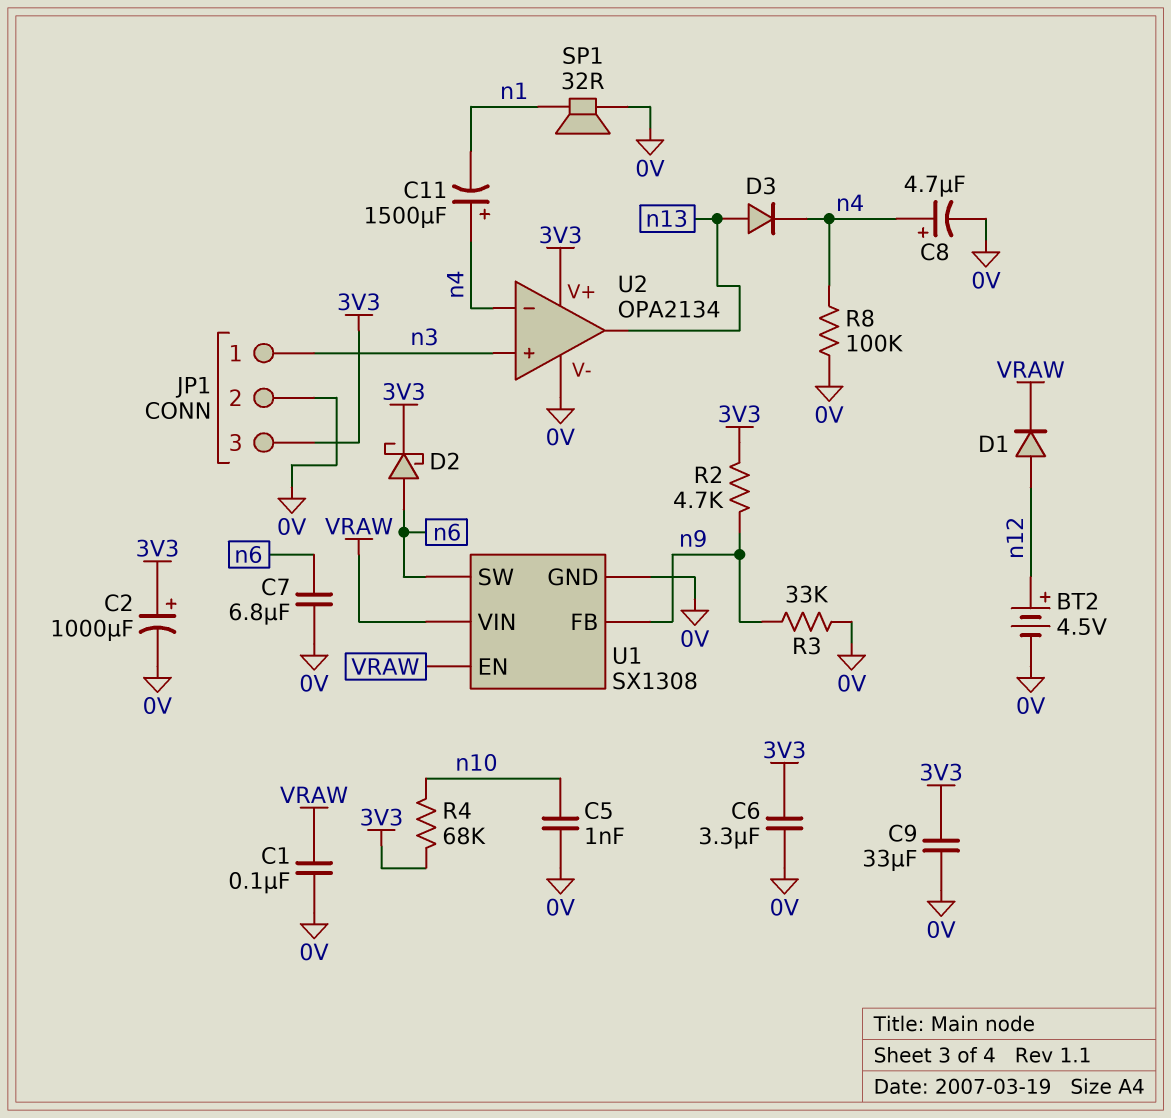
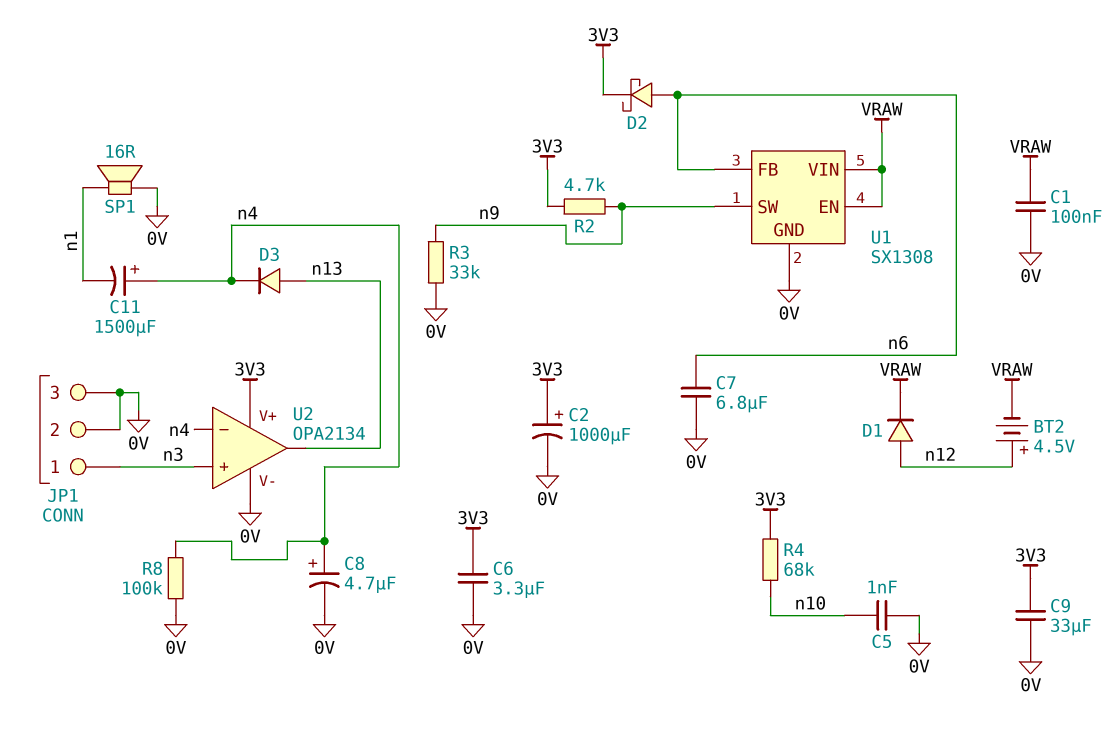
BT2: 4.5V (plus n12, minus 0V) -> 4.5V (plus n12, minus VRAW)
JP1 pin 3: 3V3 -> 0V
SP1: speaker 32R (0V, n1) -> speaker 16R (0V, n1)
U1 pin FB: n9 -> n6
U1 pin SW: n6 -> n9

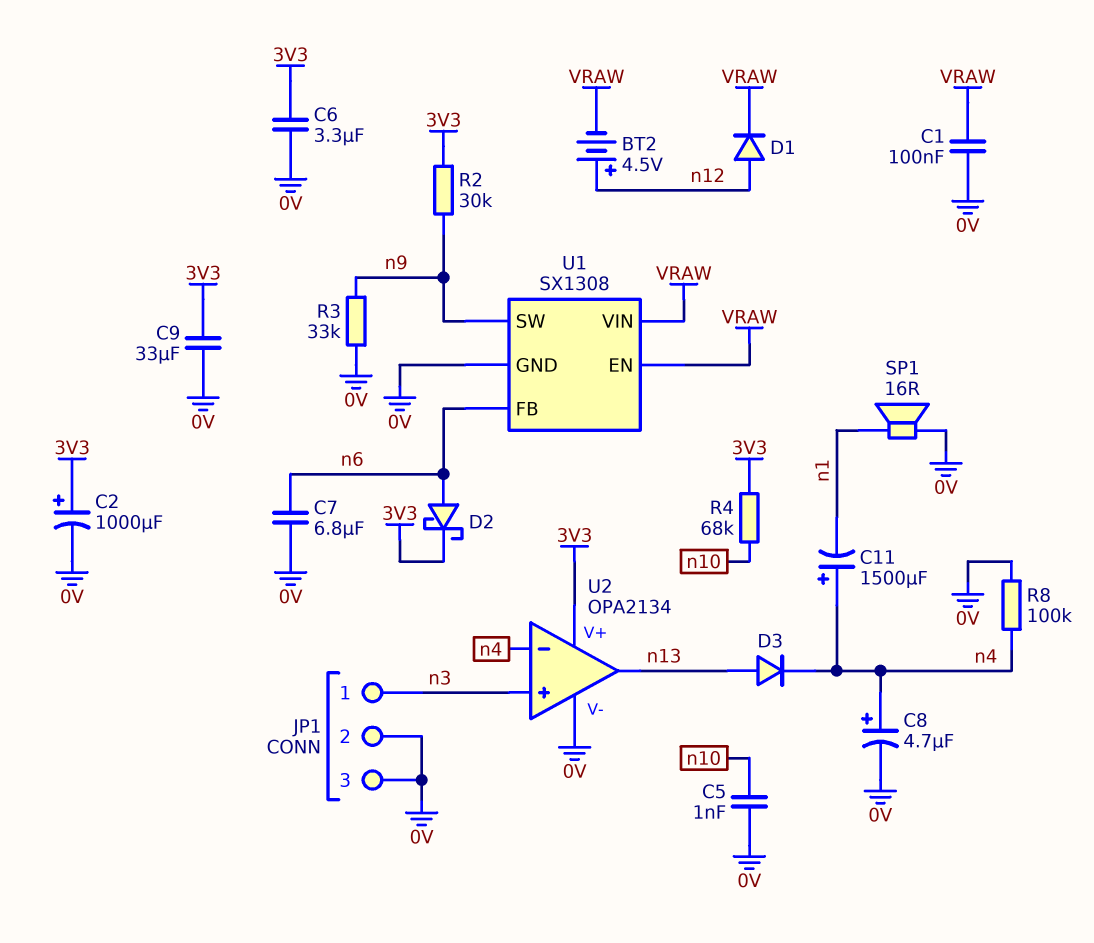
R2: 4.7k (3V3, n9) -> 30k (3V3, n9)

